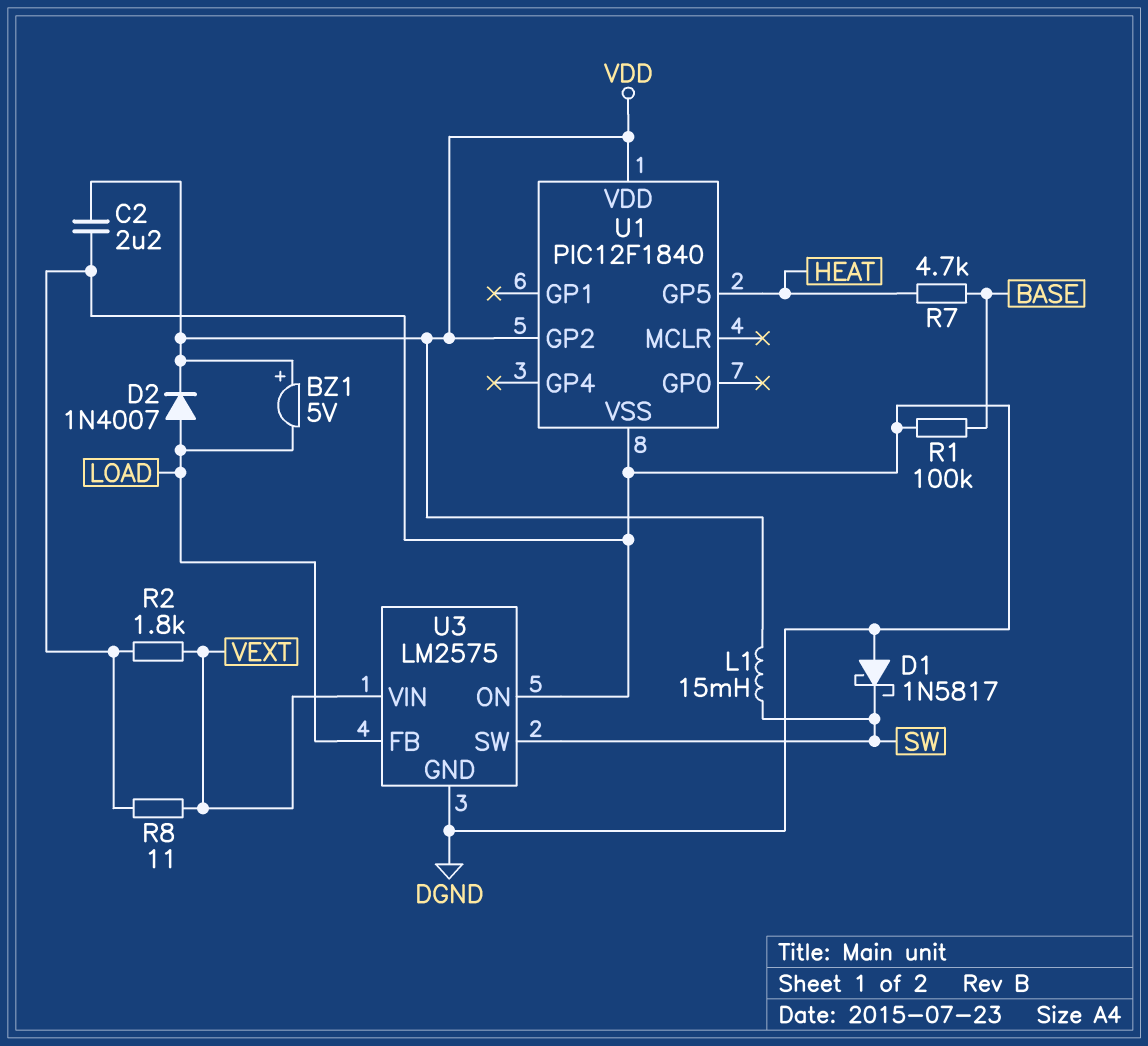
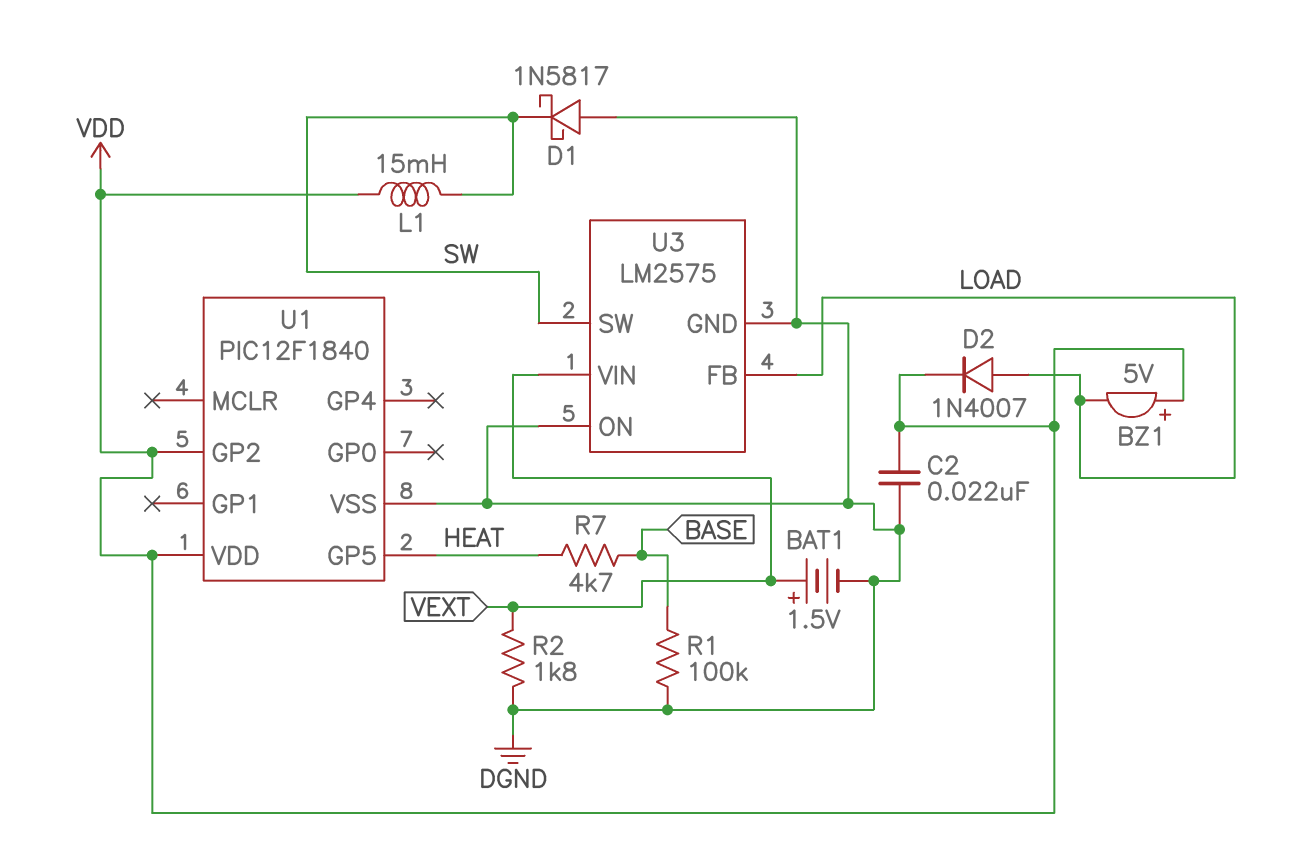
BAT1: none -> 1.5V (plus VEXT, minus DGND)
C2: 2.2uF (DGND, VDD) -> 22nF (DGND, VDD)
R8: 11 (DGND, VEXT) -> none

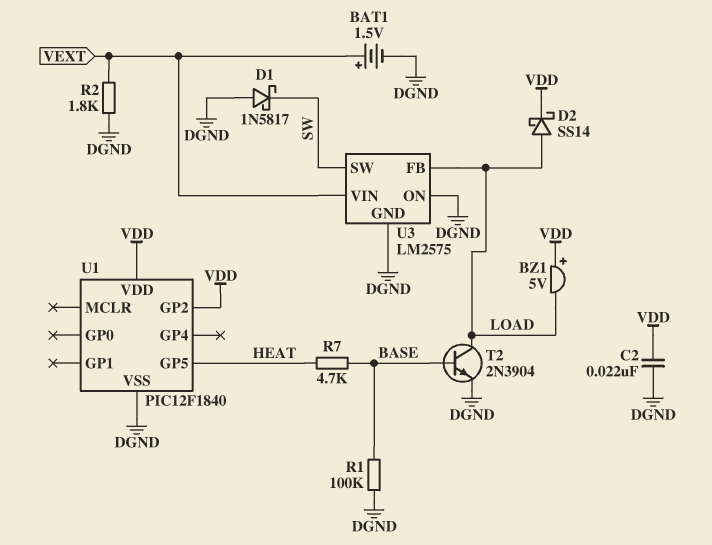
D2: diode 1N4007 (A LOAD, K VDD) -> schottky SS14 (A LOAD, K VDD)
L1: 15mH (SW, VDD) -> none
T2: none -> NPN 2N3904 (B BASE, C LOAD, E DGND)

